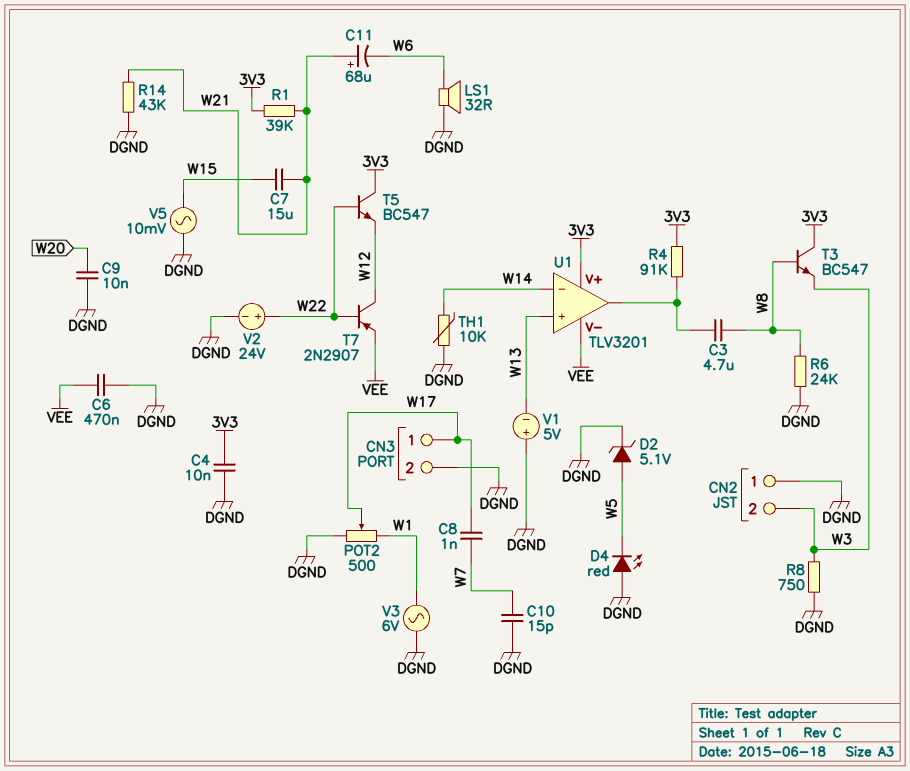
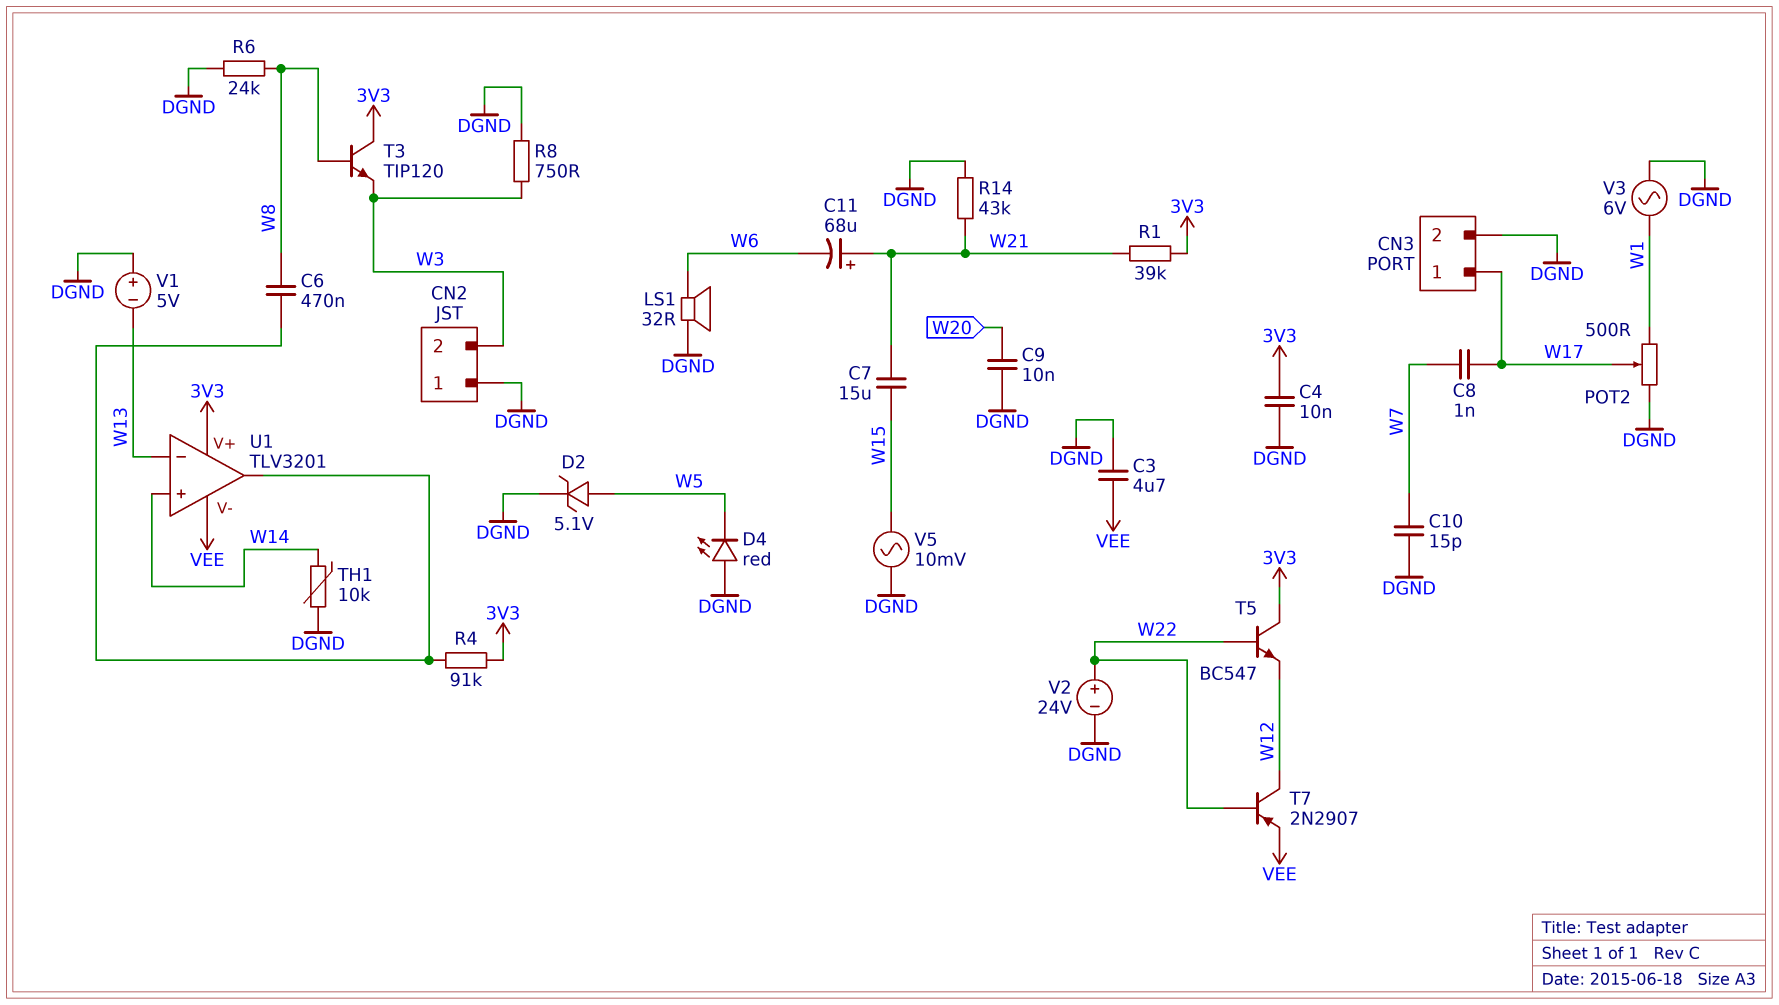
C3: 4.7uF (U1/out, W8) -> 4.7uF (DGND, VEE)
C6: 470nF (DGND, VEE) -> 470nF (U1/out, W8)
T3: NPN BC547 (B W8, C 3V3, E W3) -> NPN TIP120 (B W8, C 3V3, E W3)
U1 pin in+: W13 -> W14
U1 pin in-: W14 -> W13

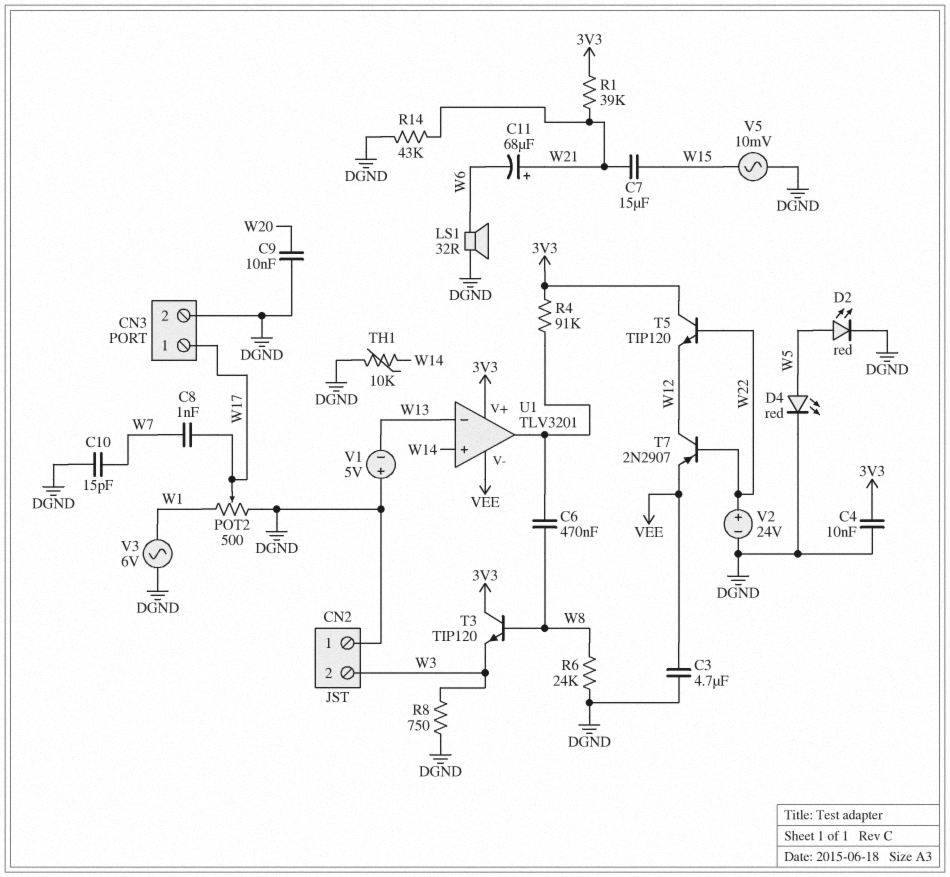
D2: zener 5.1V (A W5, K DGND) -> LED red (A W5, K DGND)
D4: LED red (A DGND, K W5) -> LED red (A W5, K DGND)
T5: NPN BC547 (B W22, C 3V3, E W12) -> NPN TIP120 (B W22, C 3V3, E W12)

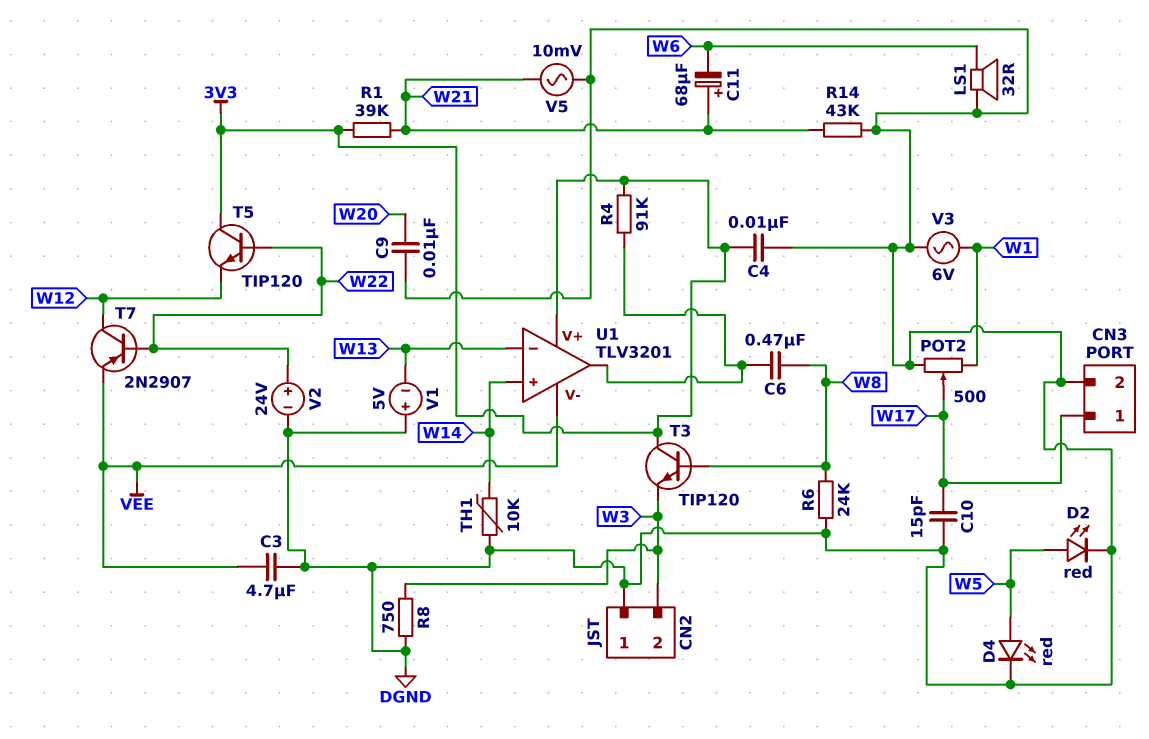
C7: 15uF (W15, W21) -> none
C8: 1nF (W7, W17) -> none
C10: 15pF (DGND, W7) -> 15pF (DGND, W17)
V5: AC 10mV (DGND, W15) -> AC 10mV (DGND, W21)

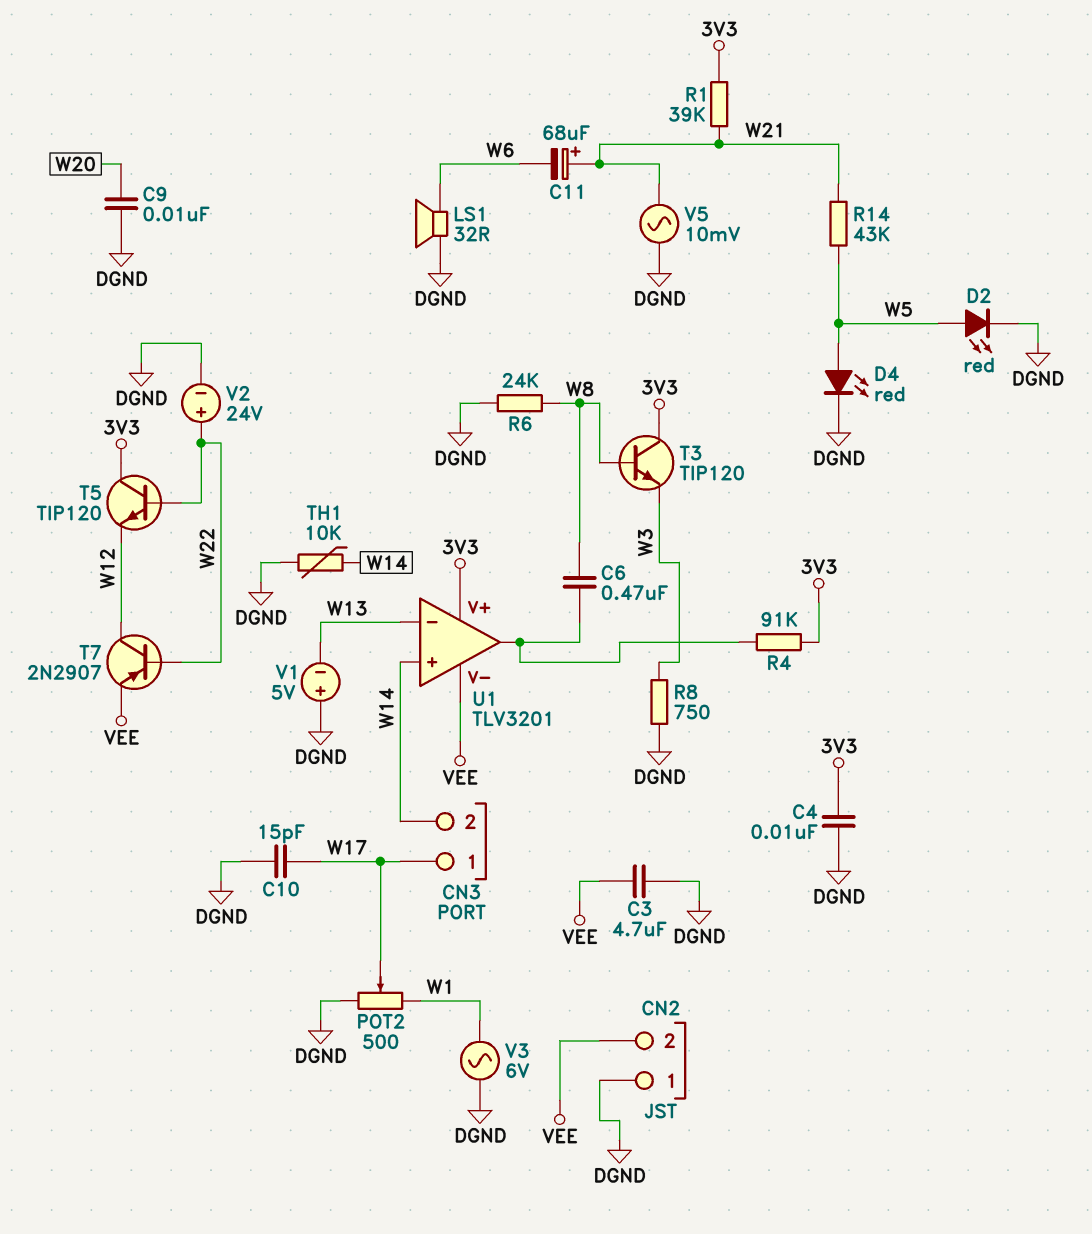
CN2 pin 2: W3 -> VEE
CN3 pin 2: DGND -> W14
R14: 43k (DGND, W21) -> 43k (W5, W21)

